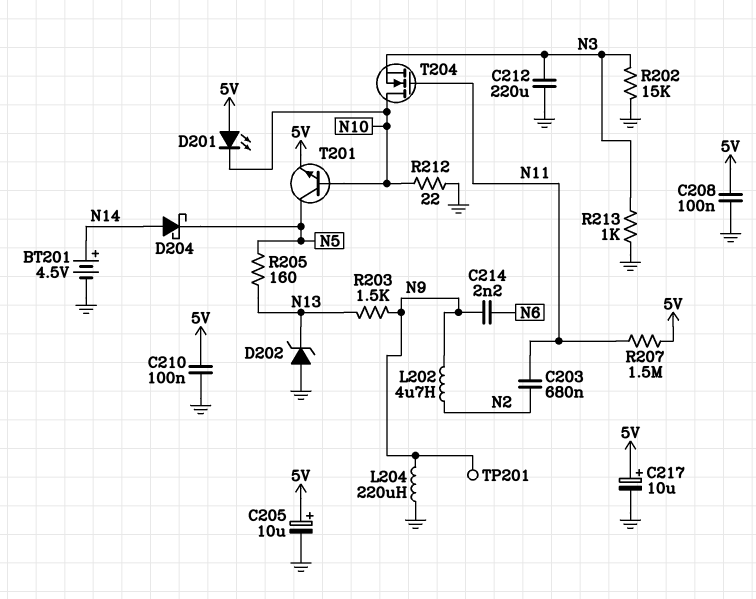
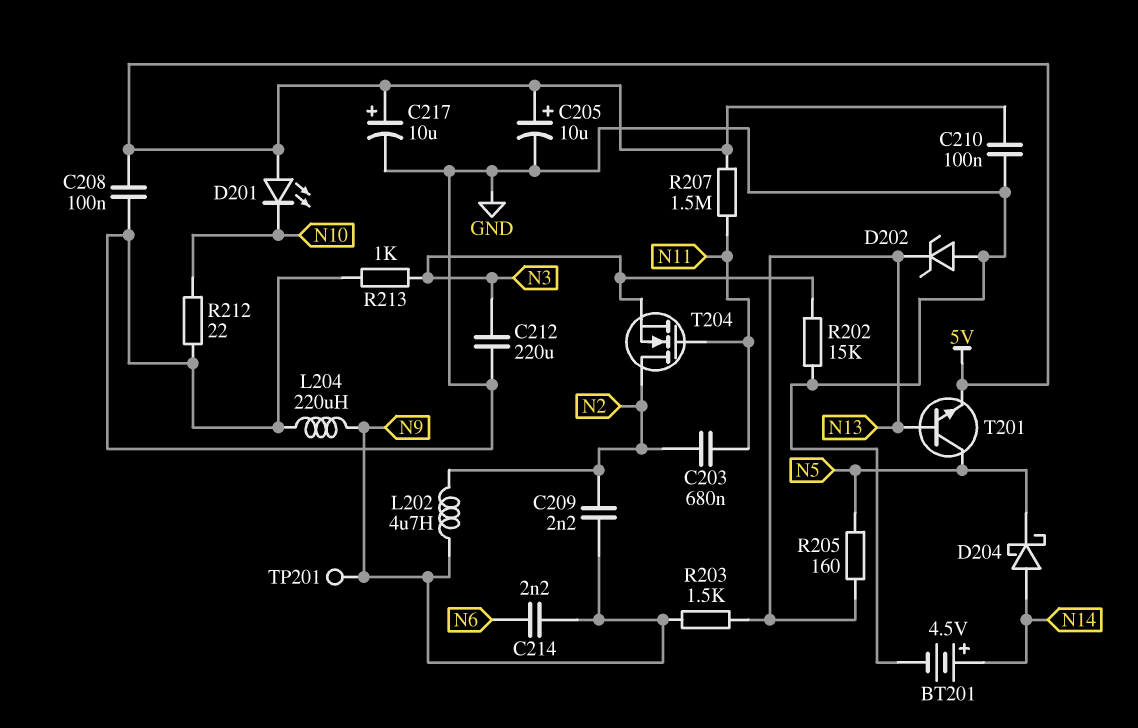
C209: none -> 2.2nF (N2, N9)
T201: NPN (B N10, C N5, E 5V) -> NPN (B N13, C N5, E 5V)
T204: NMOS (G N11, D N10, S N3) -> NMOS (G N11, D N2, S N3)

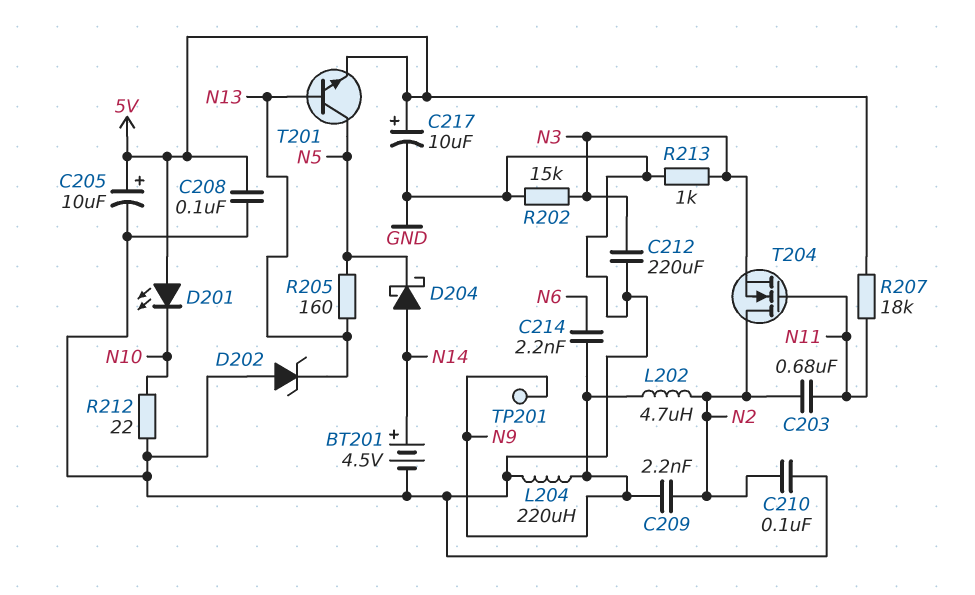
C210: 100nF (5V, GND) -> 100nF (GND, N2)
R203: 1.5k (N9, N13) -> none
R207: 1.5M (5V, N11) -> 18k (5V, N11)

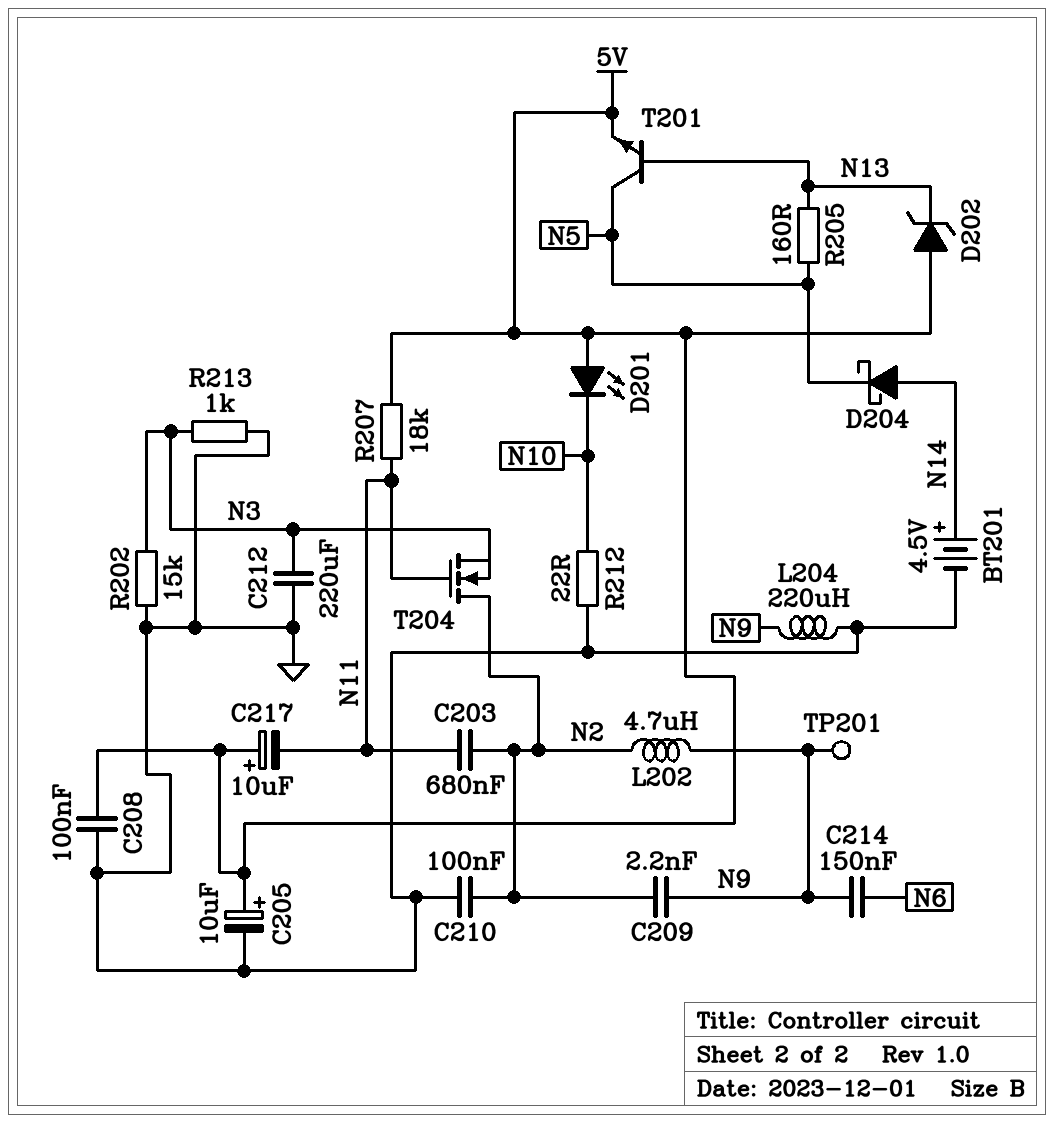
C214: 2.2nF (N6, N9) -> 150nF (N6, N9)
C217: 10uF (plus 5V, minus GND) -> 10uF (plus 5V, minus N11)
D202: zener (A GND, K N13) -> zener (A 5V, K N13)

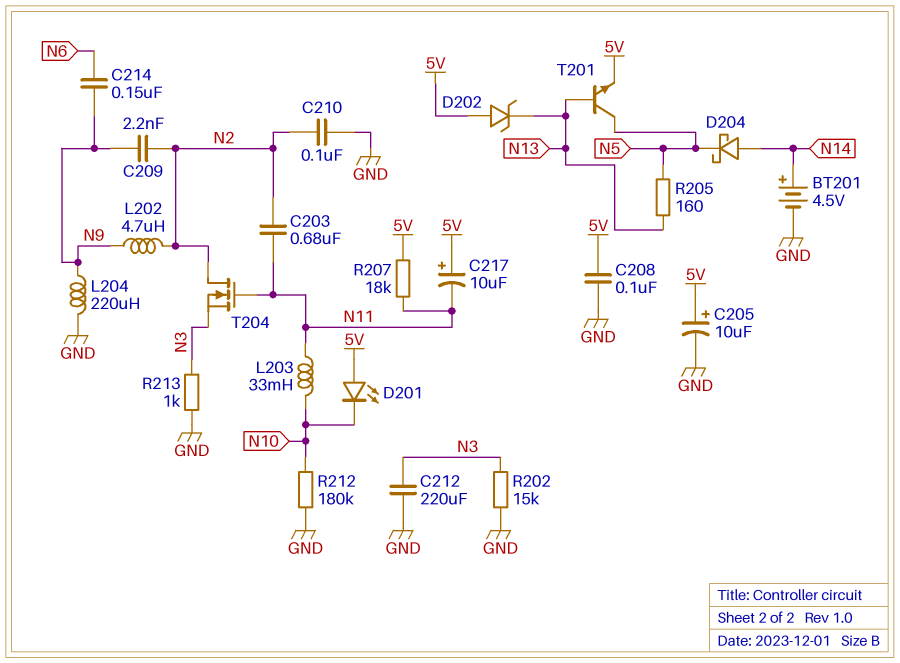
L203: none -> 33mH (N10, N11)
R212: 22 (GND, N10) -> 180k (GND, N10)
TP201: test point (N9) -> none

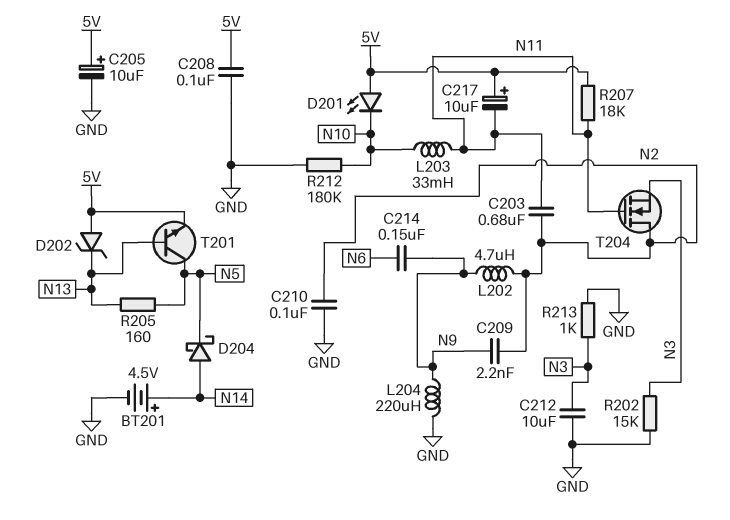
C212: 220uF (GND, N3) -> 10uF (GND, N3)

